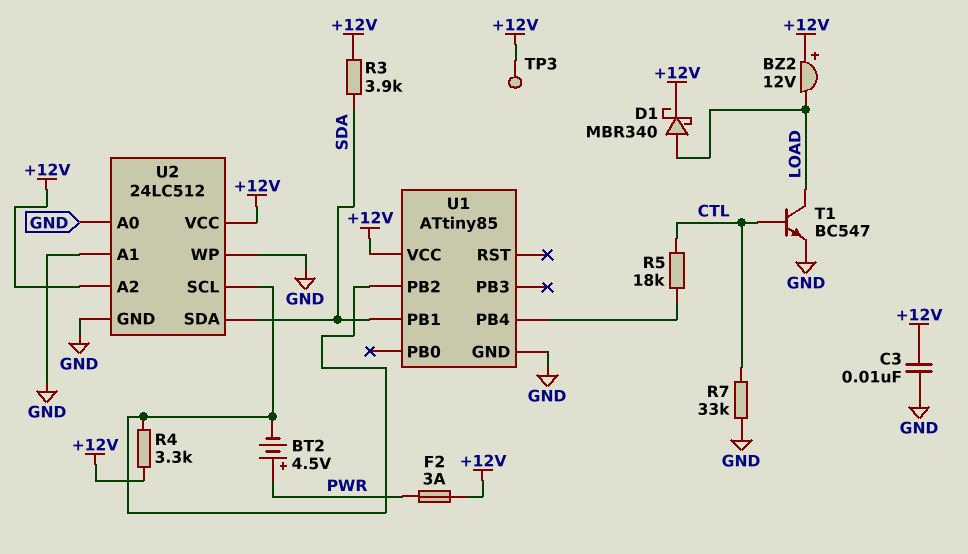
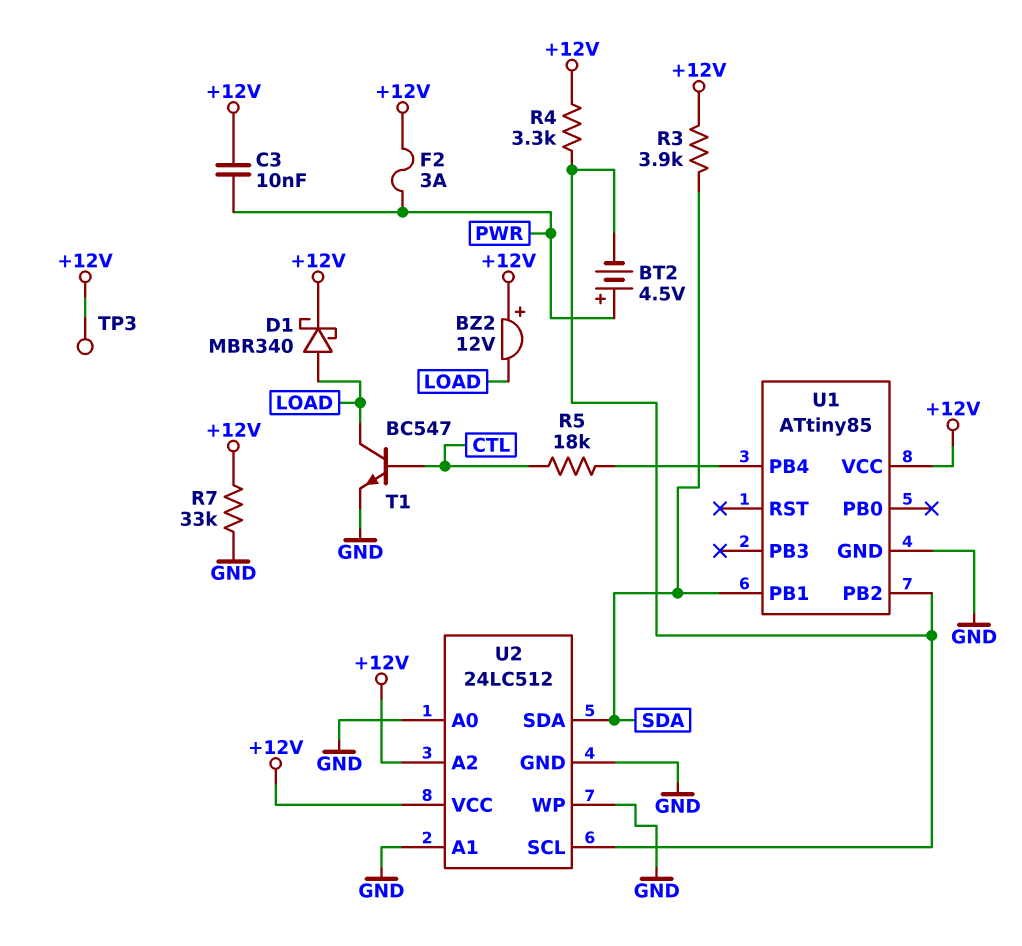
C3: 10nF (+12V, GND) -> 10nF (+12V, PWR)
R7: 33k (CTL, GND) -> 33k (+12V, GND)

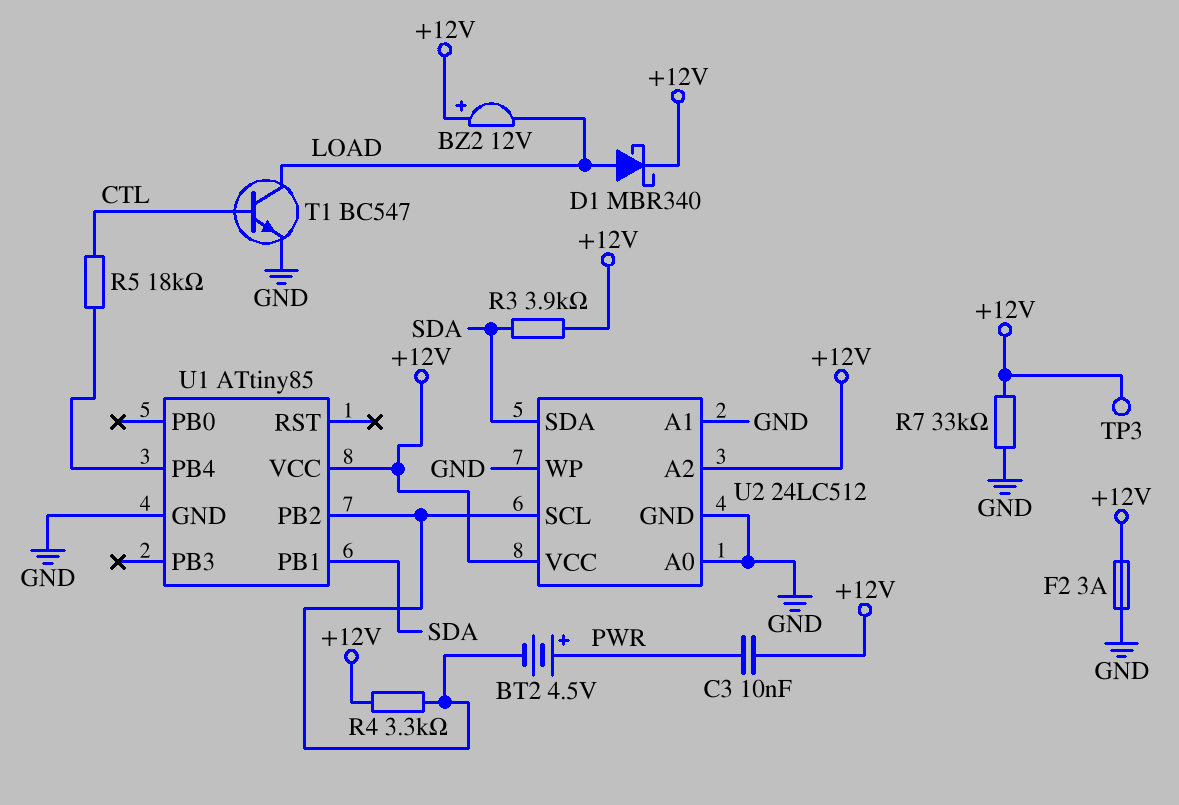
F2: 3A (+12V, PWR) -> 3A (+12V, GND)

